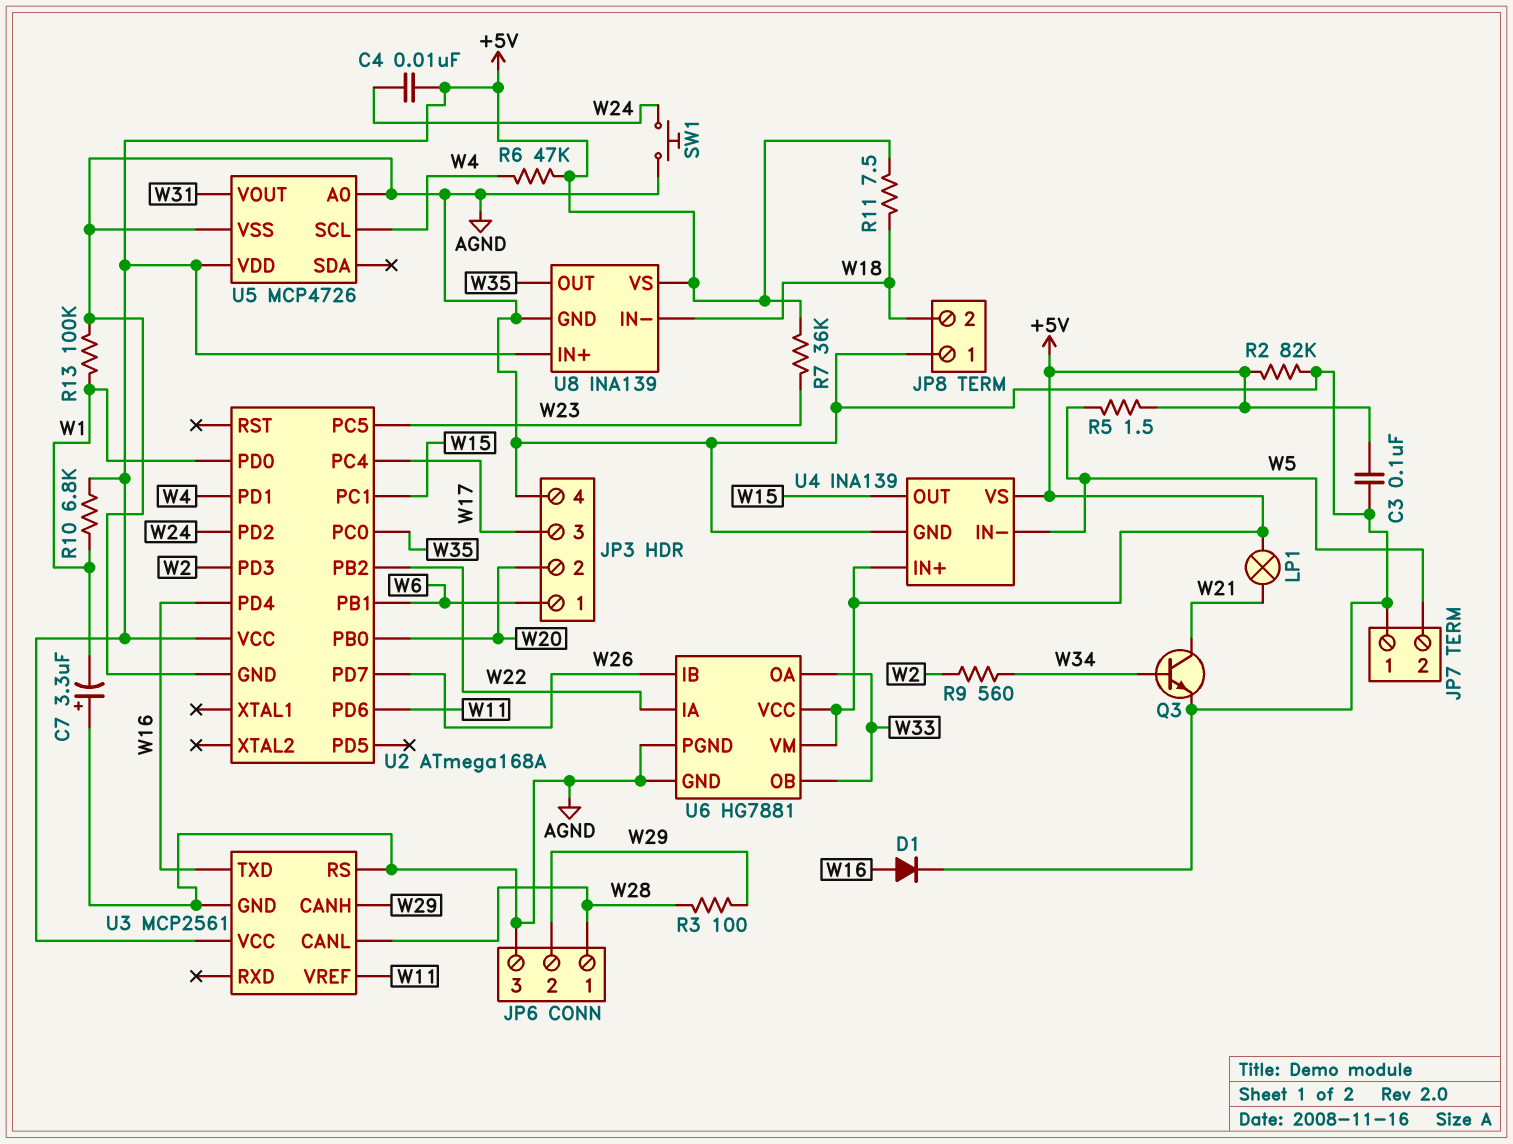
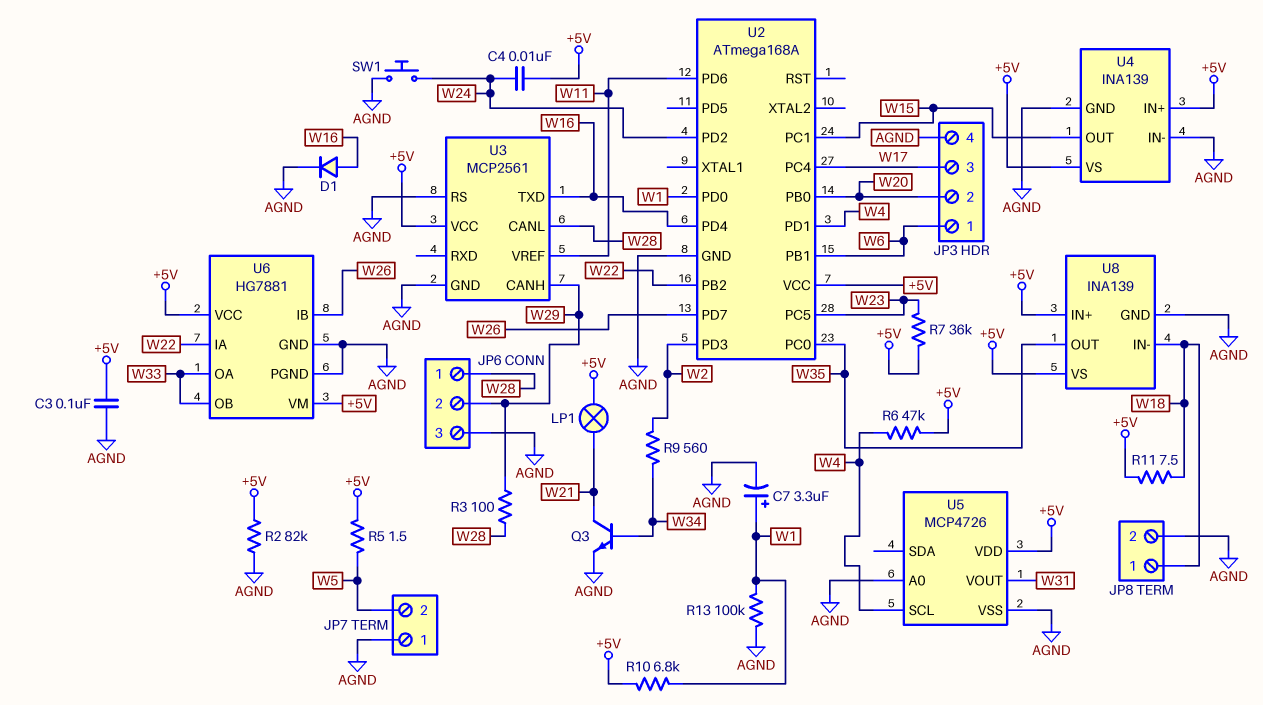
C7: 3.3uF (plus AGND, minus W1) -> 3.3uF (plus W1, minus AGND)
JP8 pin 1: AGND -> W18
JP8 pin 2: W18 -> AGND
U4 pin IN-: W5 -> AGND

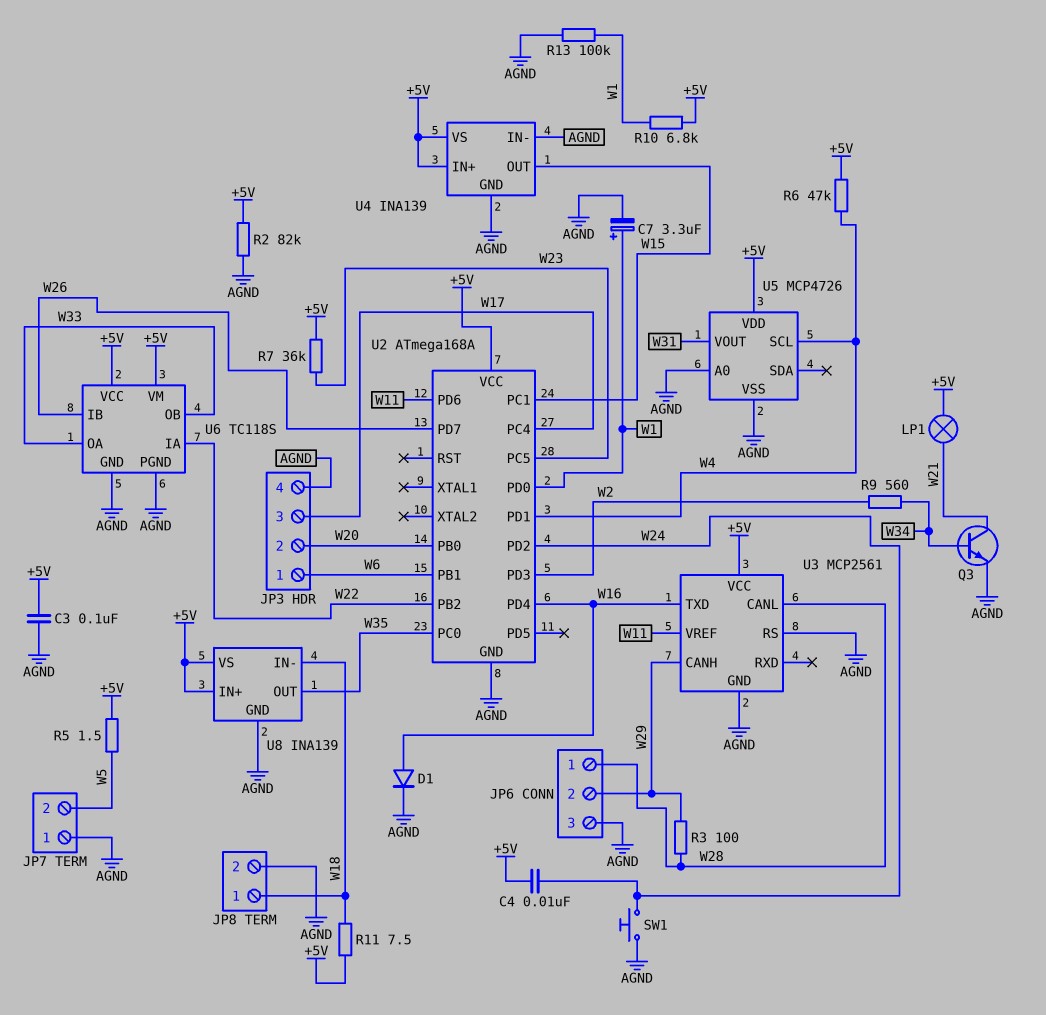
U6: HG7881 -> TC118S

